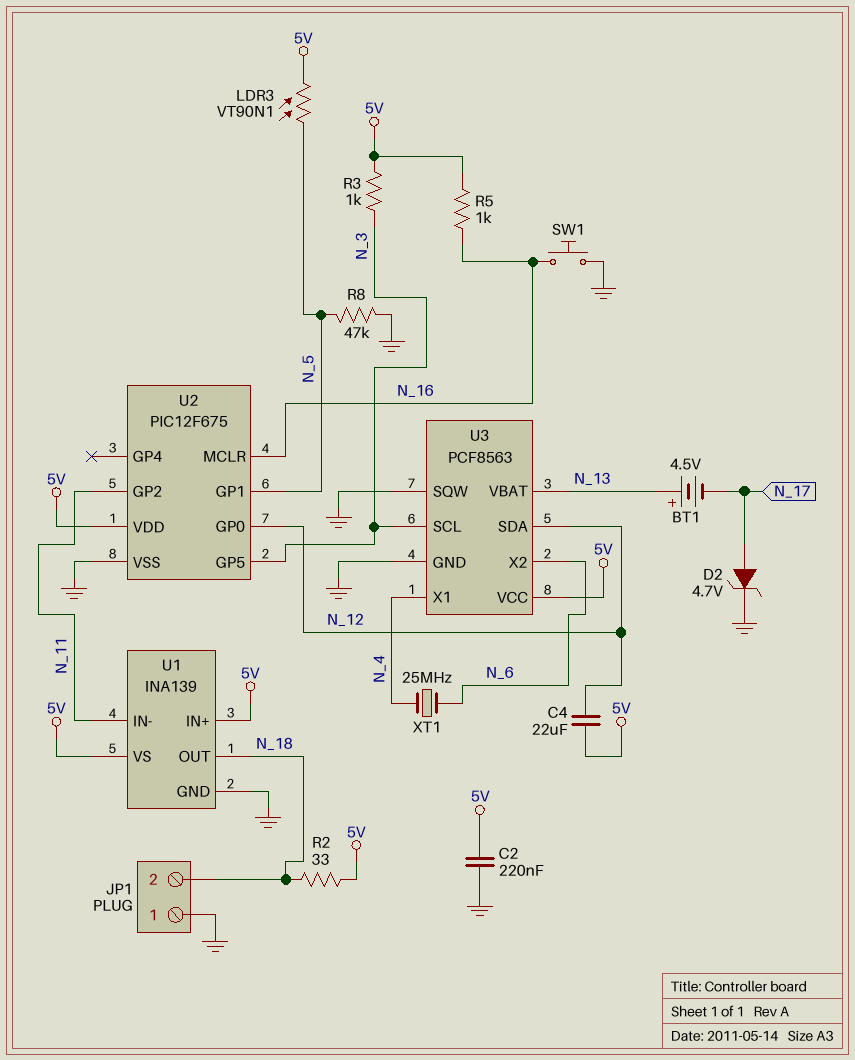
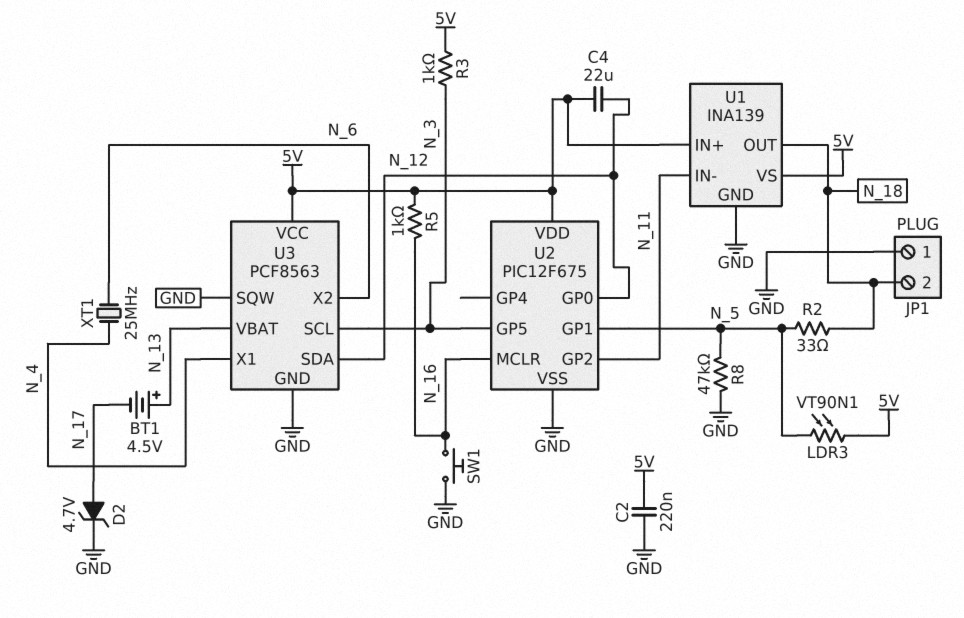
R2: 33 (5V, N_18) -> 33 (N_5, N_18)

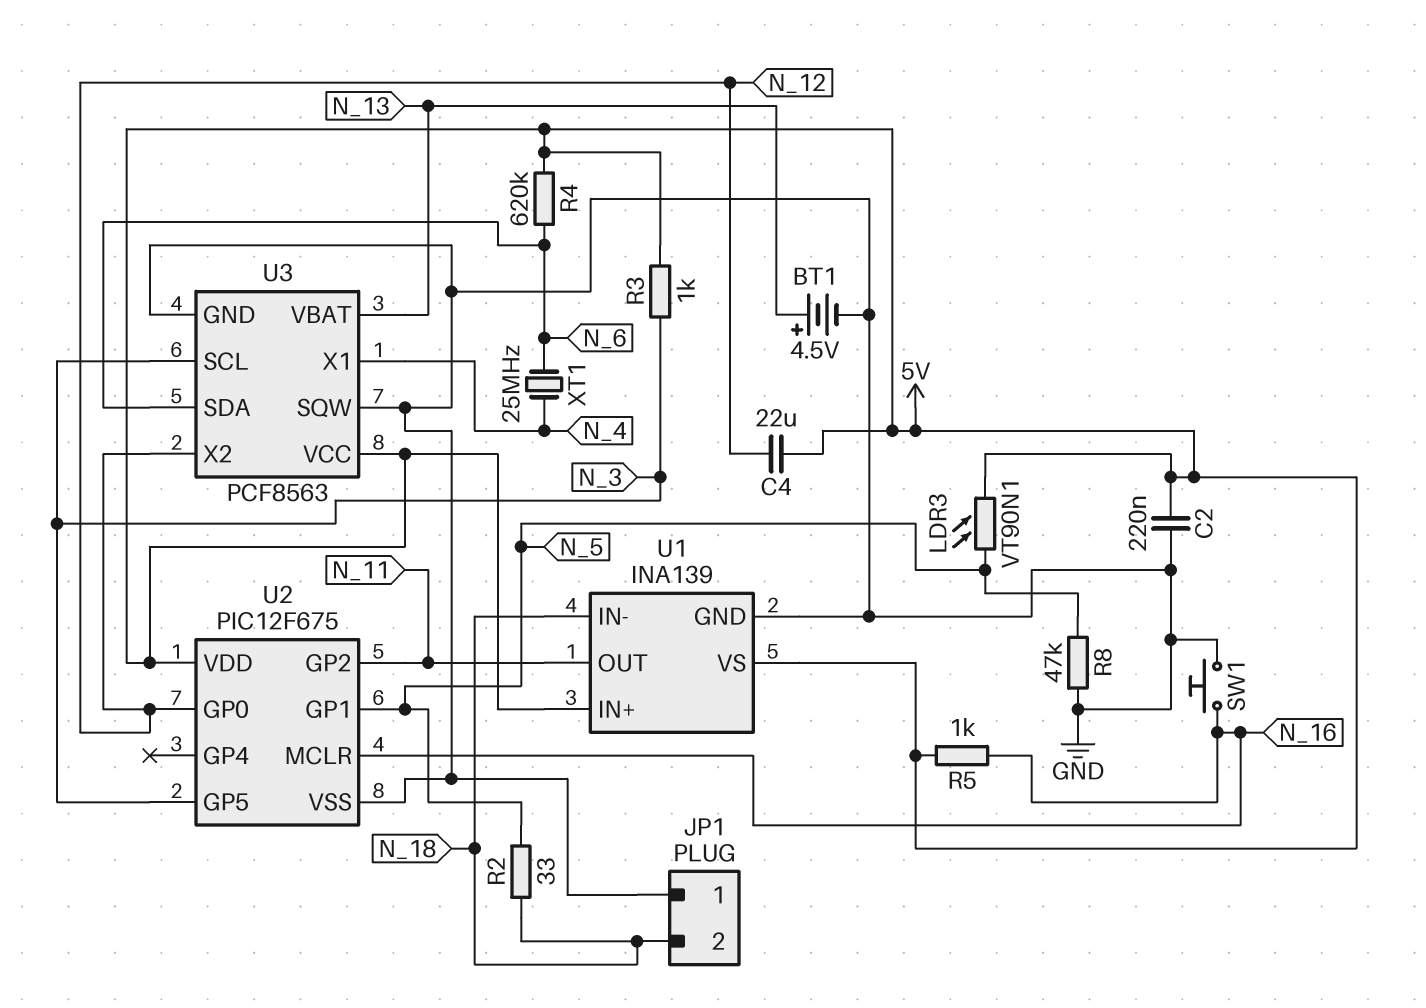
BT1: 4.5V (plus N_13, minus N_17) -> 4.5V (plus N_13, minus GND)
D2: zener 4.7V (A N_17, K GND) -> none
R4: none -> 620k (5V, N_6)
U1 pin IN-: N_11 -> N_18
U1 pin OUT: N_18 -> N_11
U3 pin SDA: N_12 -> N_6
U3 pin X2: N_6 -> N_12

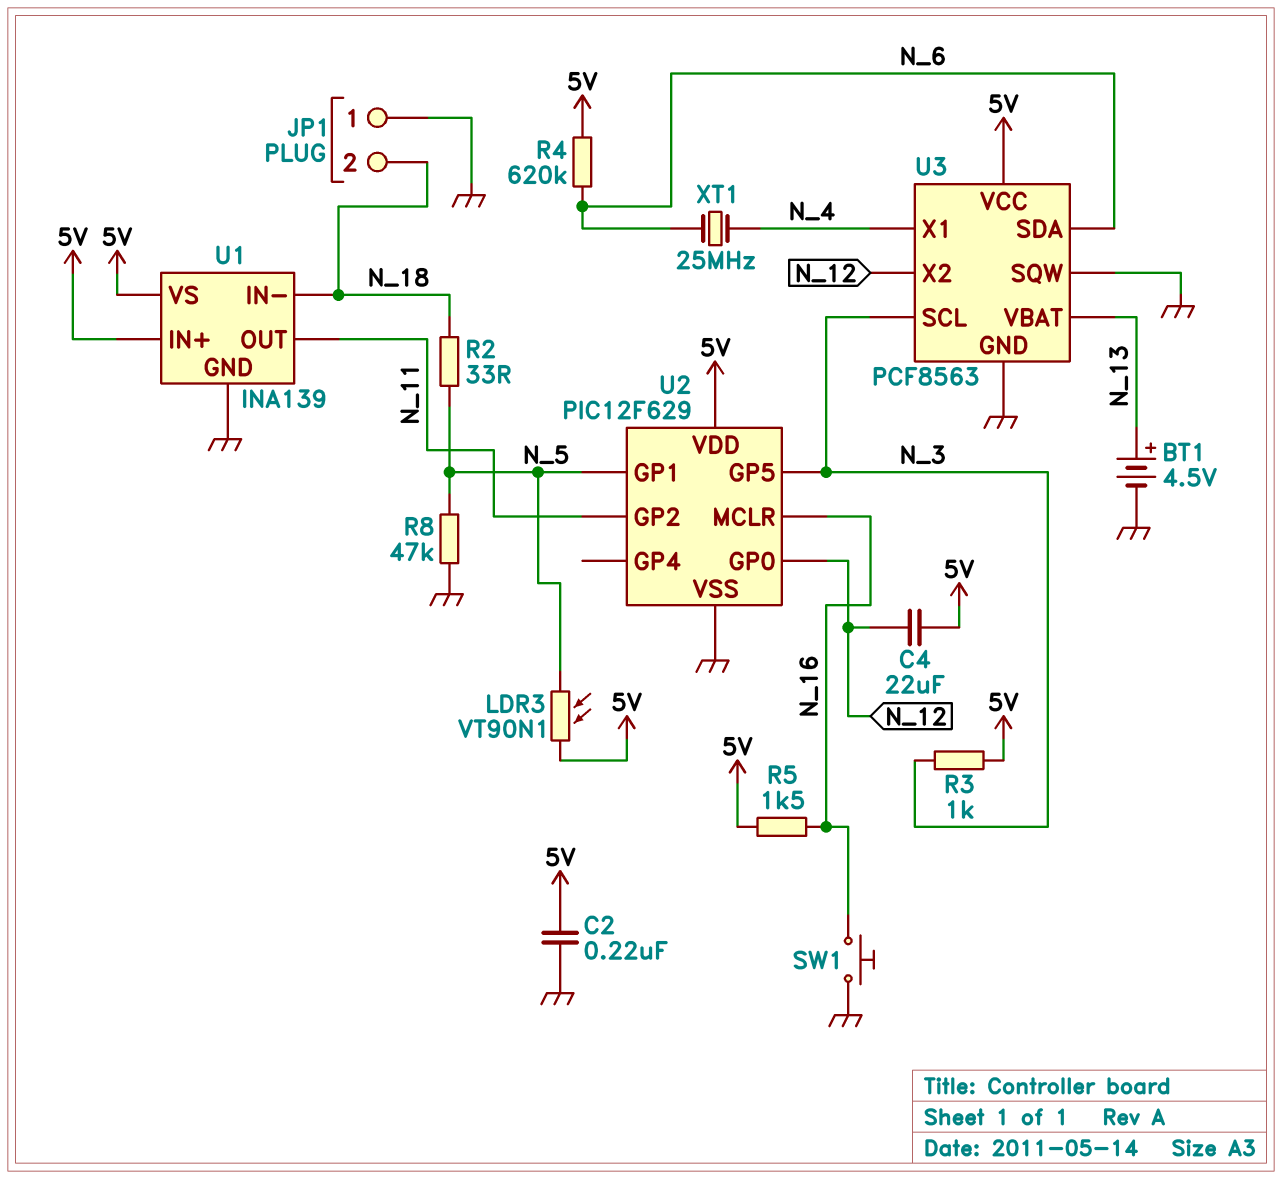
R5: 1k (5V, N_16) -> 1.5k (5V, N_16)
U2: PIC12F675 -> PIC12F629

